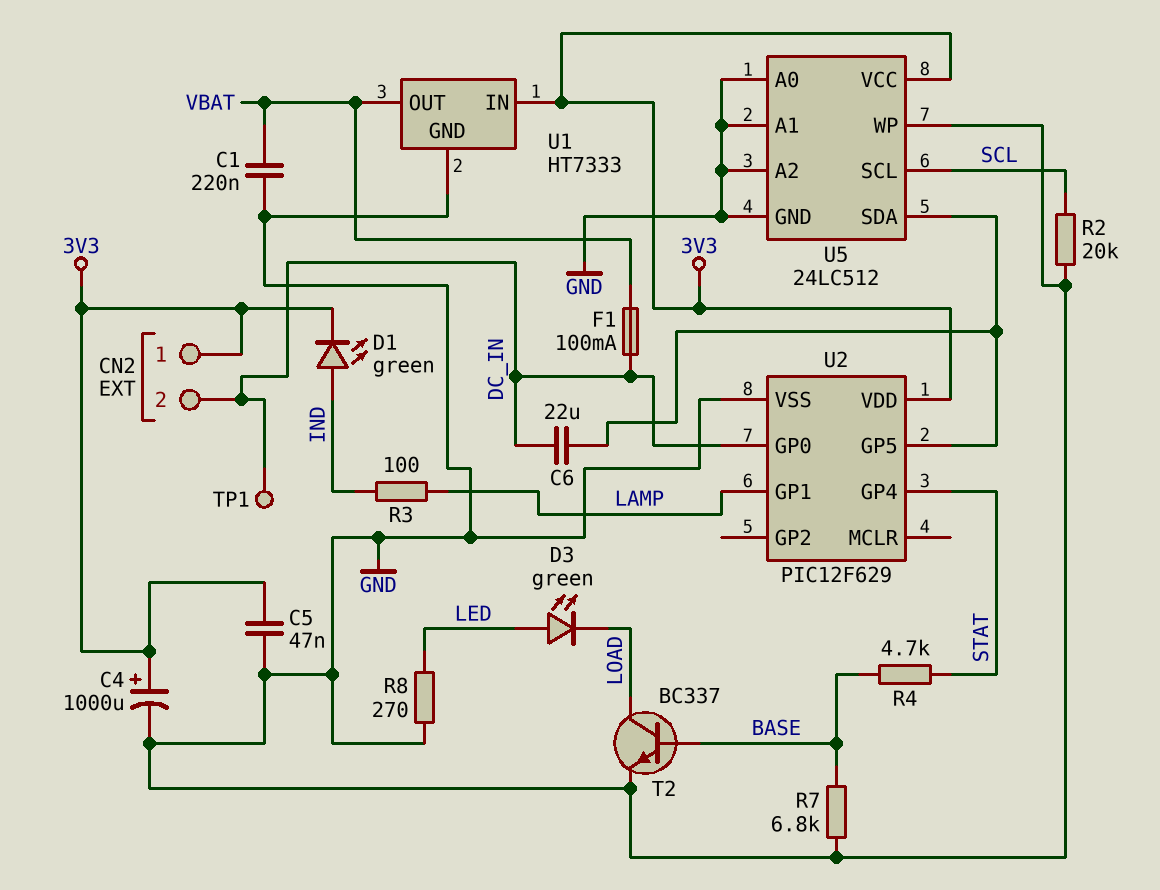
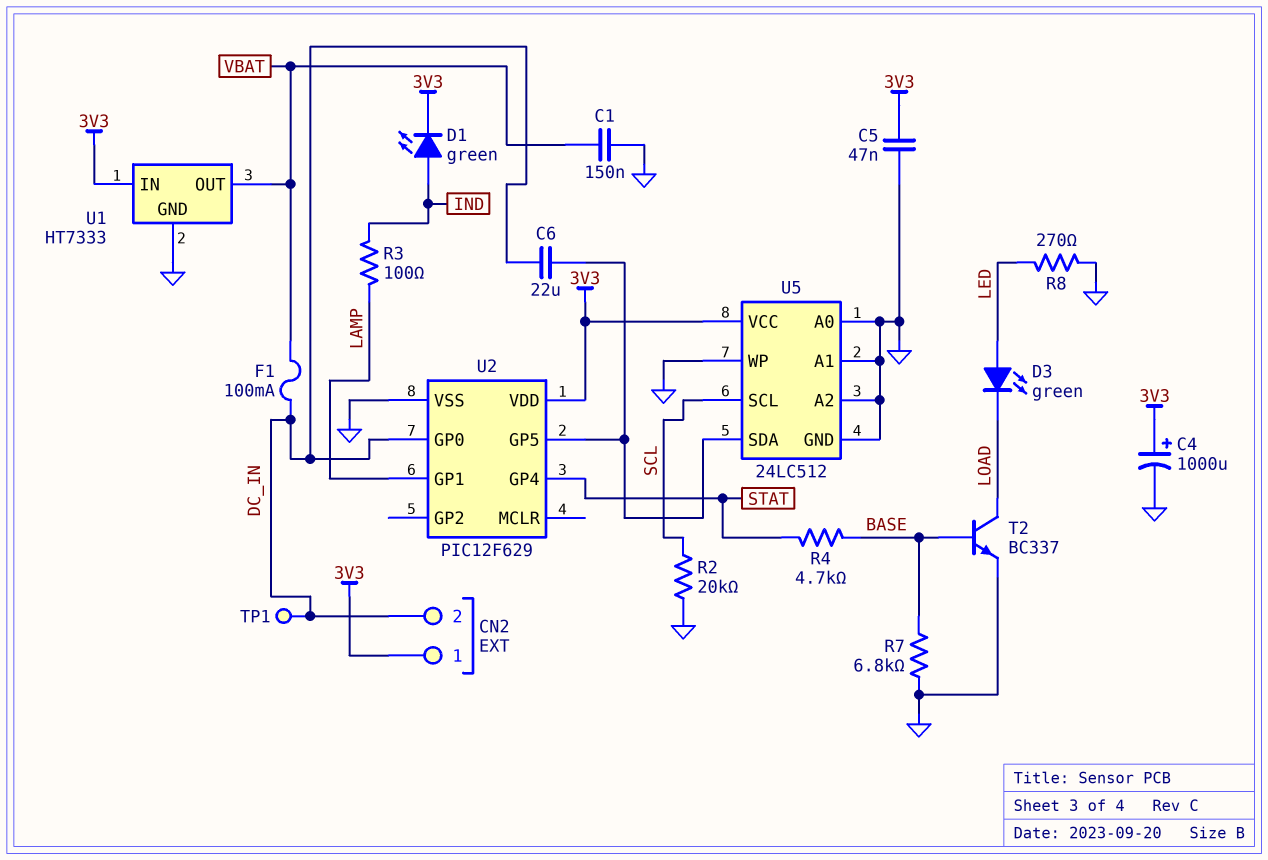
C1: 220nF (GND, VBAT) -> 150nF (GND, VBAT)

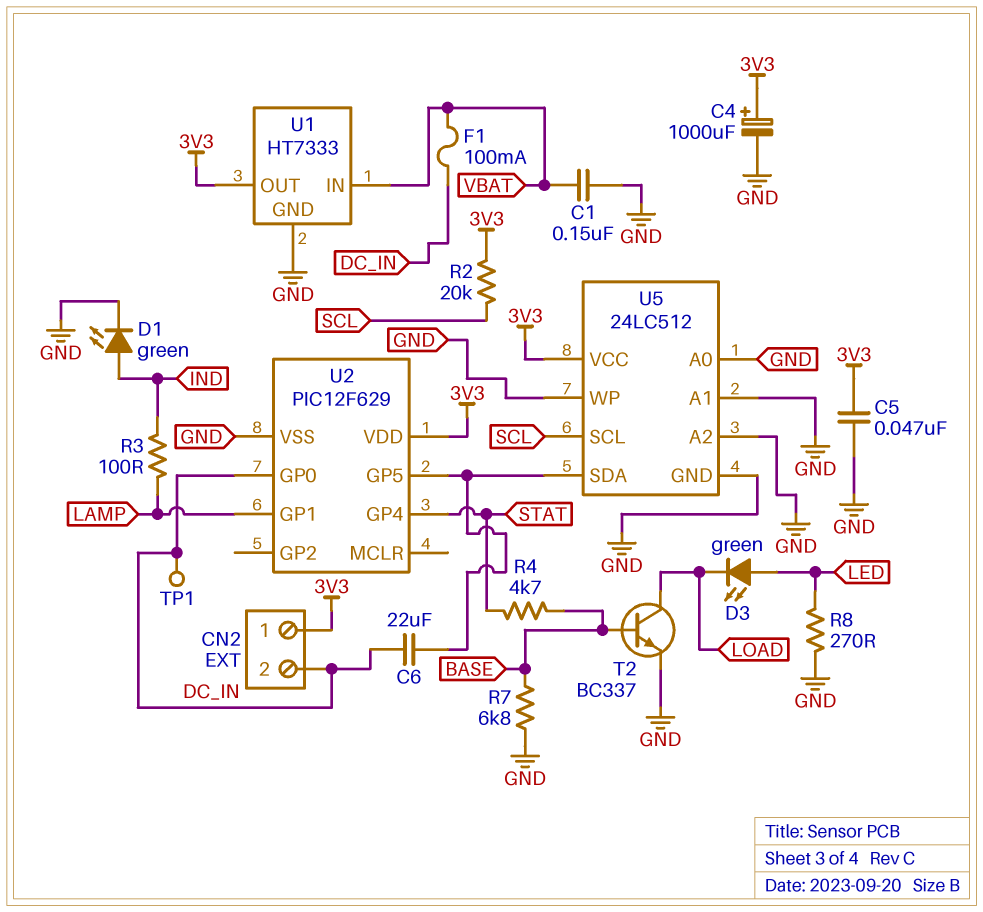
D1: LED green (A IND, K 3V3) -> LED green (A IND, K GND)
R2: 20k (GND, SCL) -> 20k (3V3, SCL)
U1 pin IN: 3V3 -> VBAT
U1 pin OUT: VBAT -> 3V3

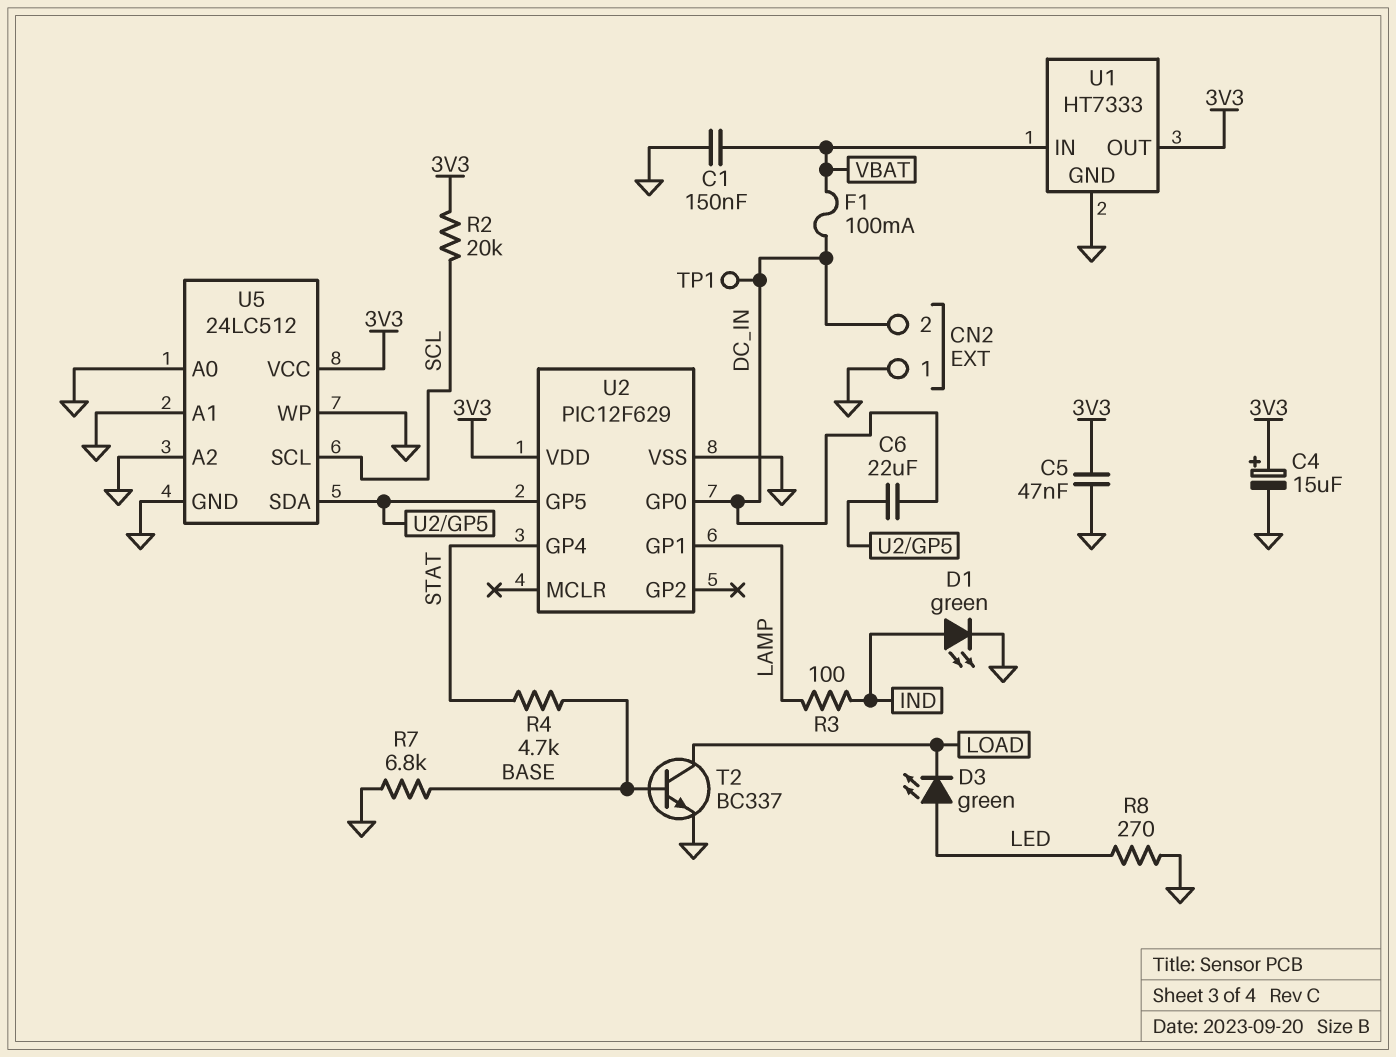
C4: 1000uF (plus 3V3, minus GND) -> 15uF (plus 3V3, minus GND)
CN2 pin 1: 3V3 -> GND

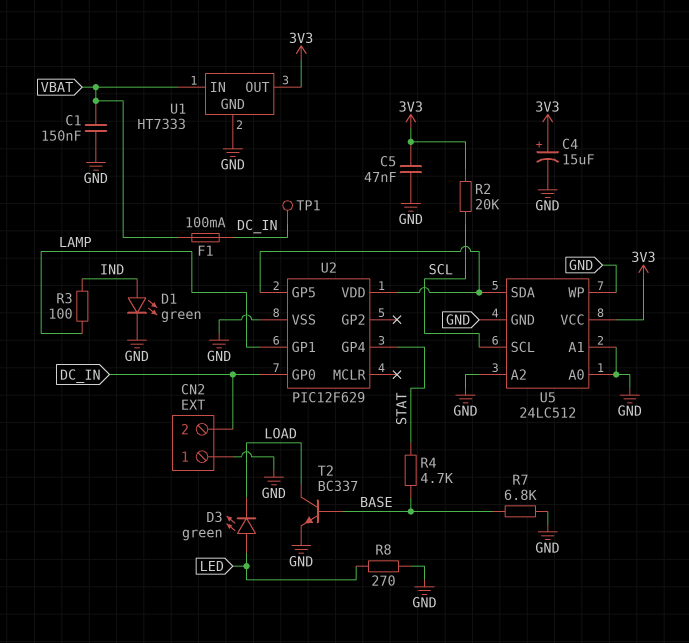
C6: 22uF (DC_IN, U2/GP5) -> none
U2 pin VDD: 3V3 -> U2/GP5

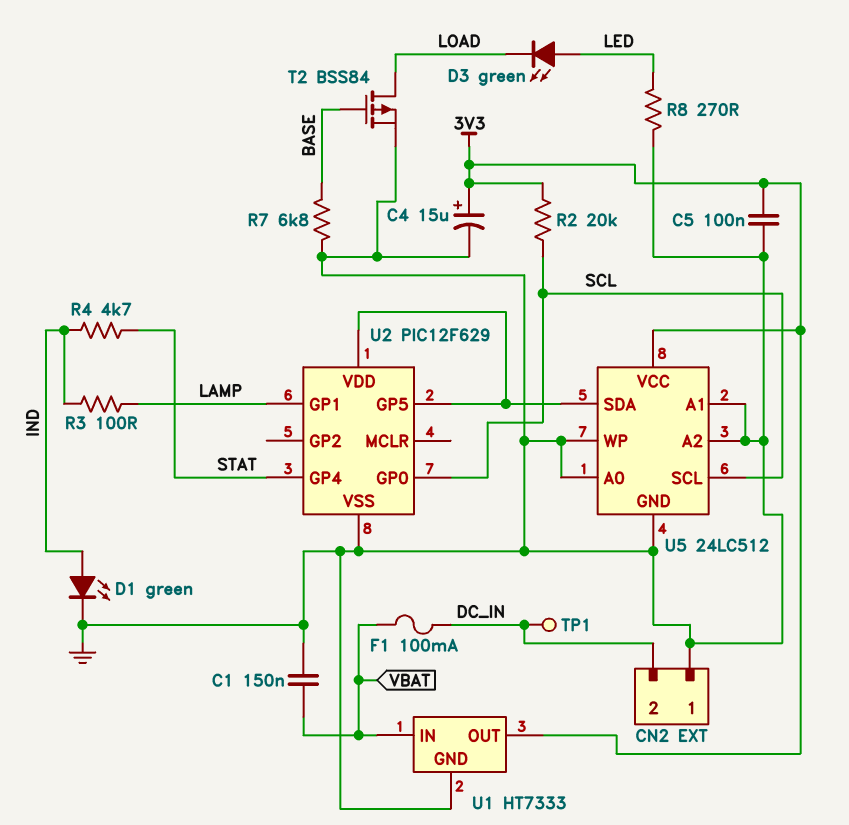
C5: 47nF (3V3, GND) -> 100nF (3V3, GND)
R4: 4.7k (BASE, STAT) -> 4.7k (IND, STAT)
T2: NPN BC337 (B BASE, C LOAD, E GND) -> PMOS BSS84 (G BASE, D LOAD, S GND)
U2 pin GP0: DC_IN -> SCL

